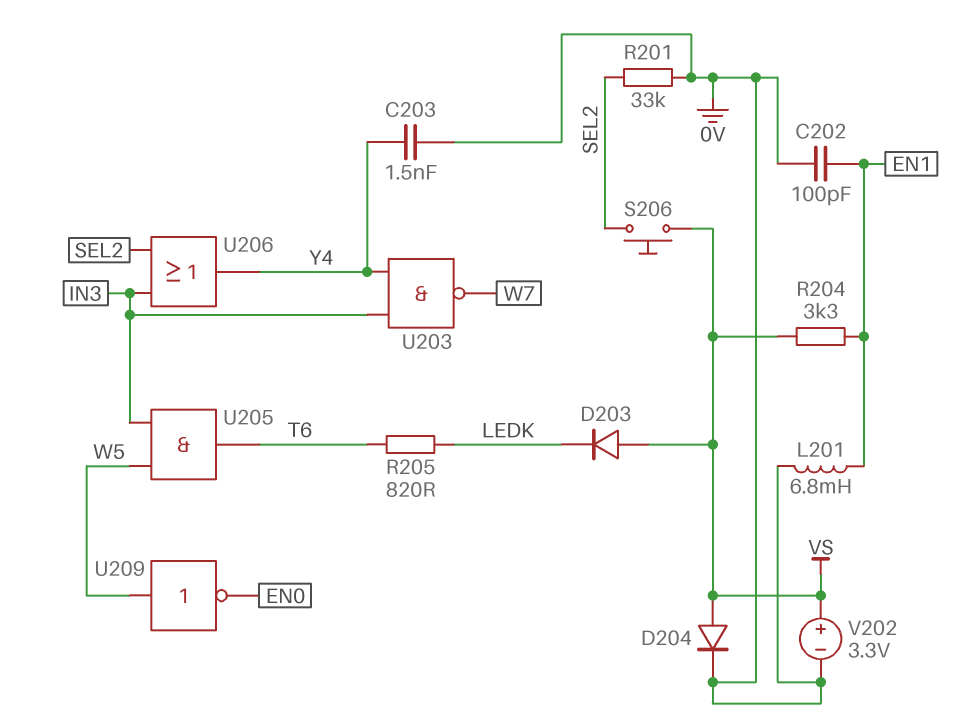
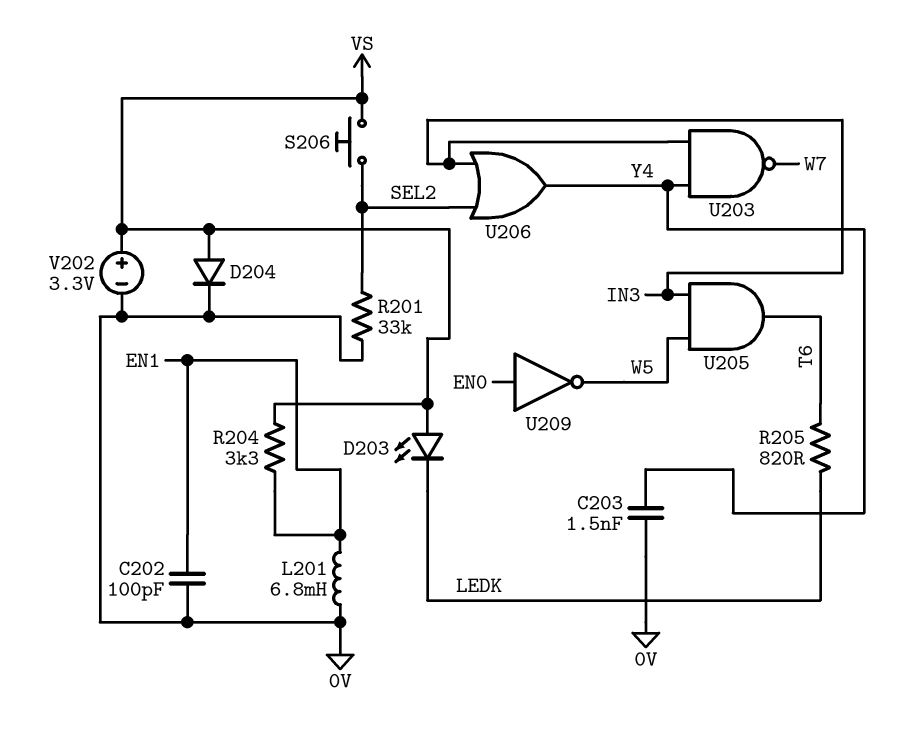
D203: diode (A VS, K LEDK) -> LED (A VS, K LEDK)
U209: NOT (in W5, out EN0) -> NOT (in EN0, out W5)

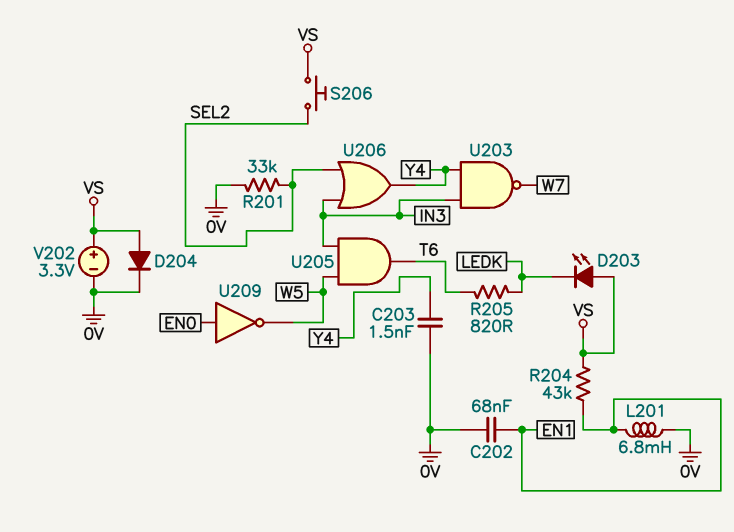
C202: 100pF (0V, EN1) -> 68nF (0V, EN1)
R204: 3.3k (EN1, VS) -> 43k (EN1, VS)

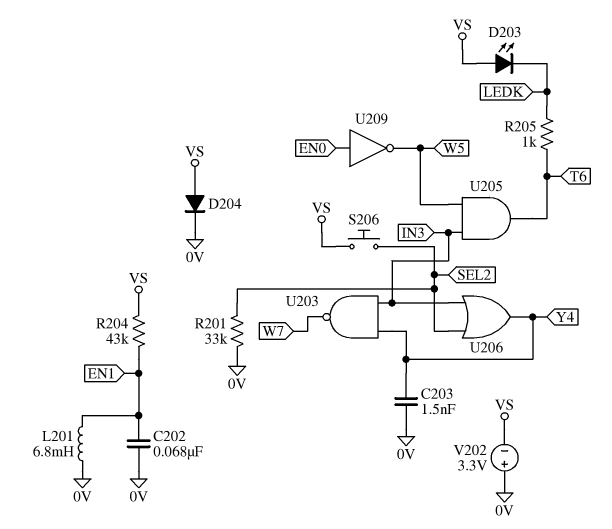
R205: 820 (LEDK, T6) -> 1k (LEDK, T6)
V202: 3.3V (plus VS, minus 0V) -> 3.3V (plus 0V, minus VS)

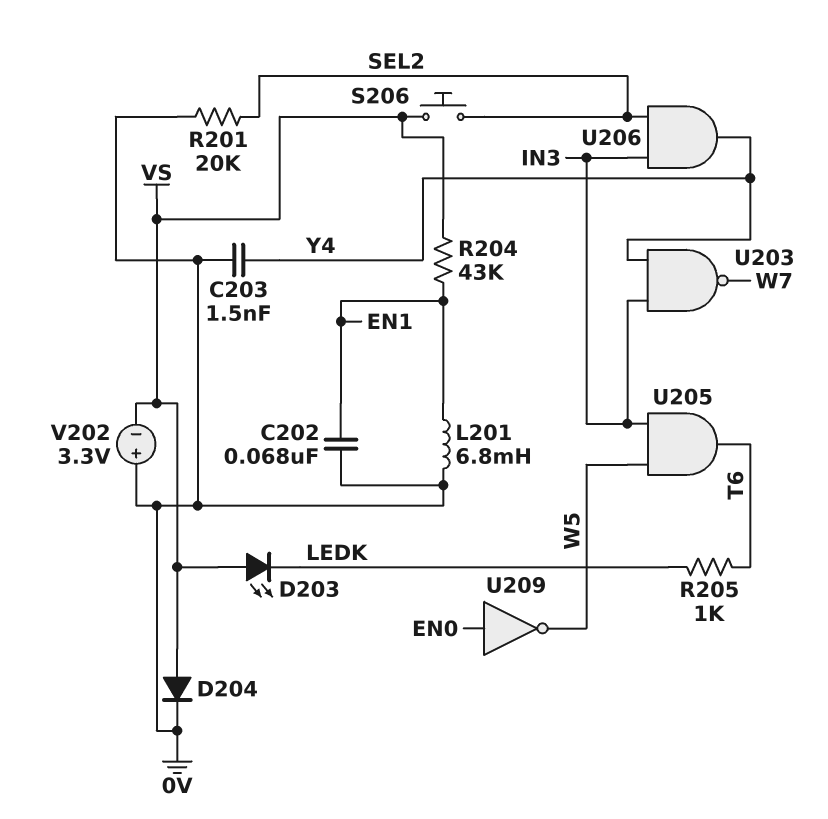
R201: 33k (0V, SEL2) -> 20k (0V, SEL2)
U206: OR (in IN3, in SEL2, out Y4) -> AND (in IN3, in SEL2, out Y4)

